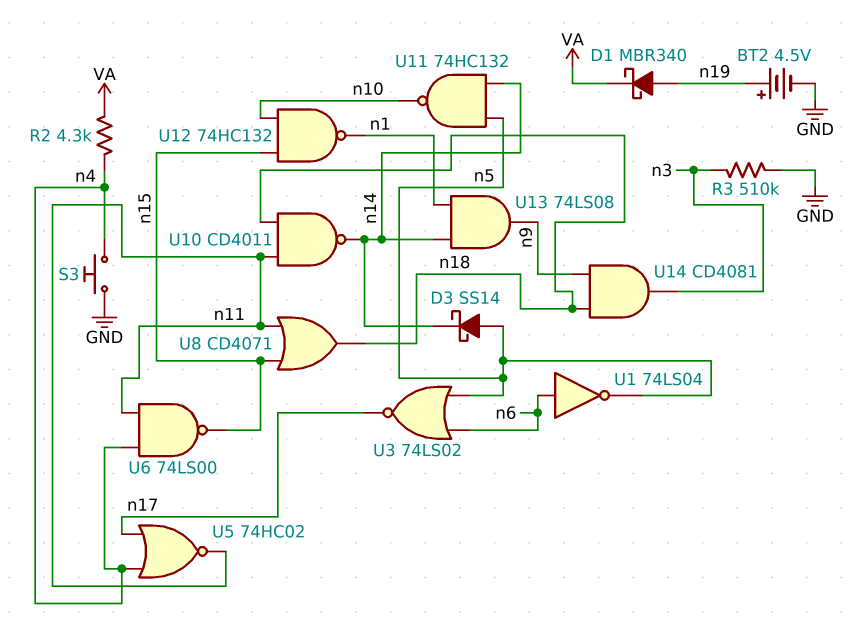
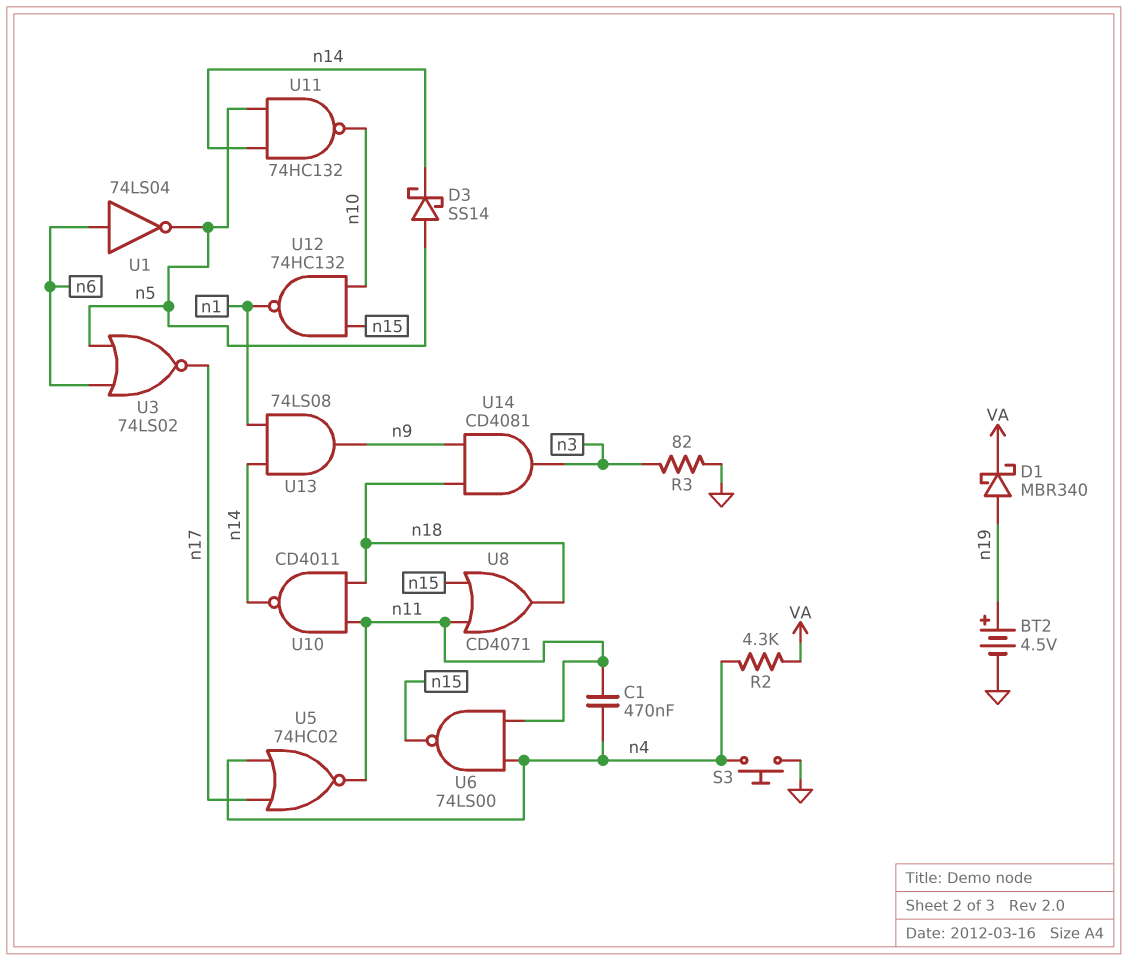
C1: none -> 470nF (n4, n11)
R3: 510k (GND, n3) -> 82 (GND, n3)

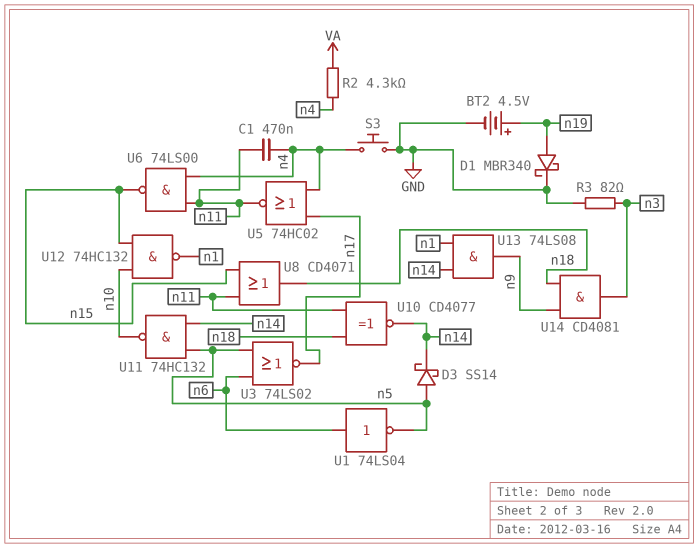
D1: schottky MBR340 (A n19, K VA) -> schottky MBR340 (A n19, K GND)
U10: NAND CD4011 (in n11, in n18, out n14) -> XNOR CD4077 (in n11, in n18, out n14)

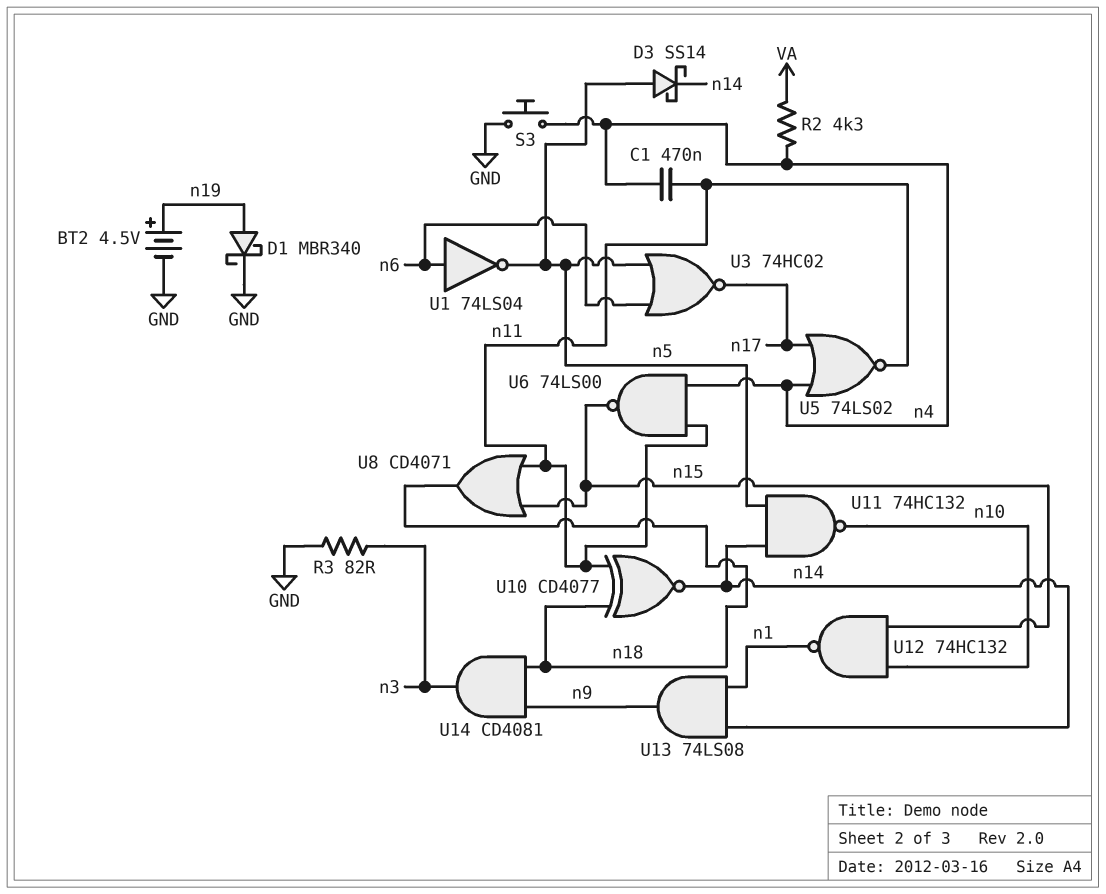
U3: NOR 74LS02 (in n5, in n6, out n17) -> NOR 74HC02 (in n5, in n6, out n17)
U5: NOR 74HC02 (in n4, in n17, out n11) -> NOR 74LS02 (in n4, in n17, out n11)

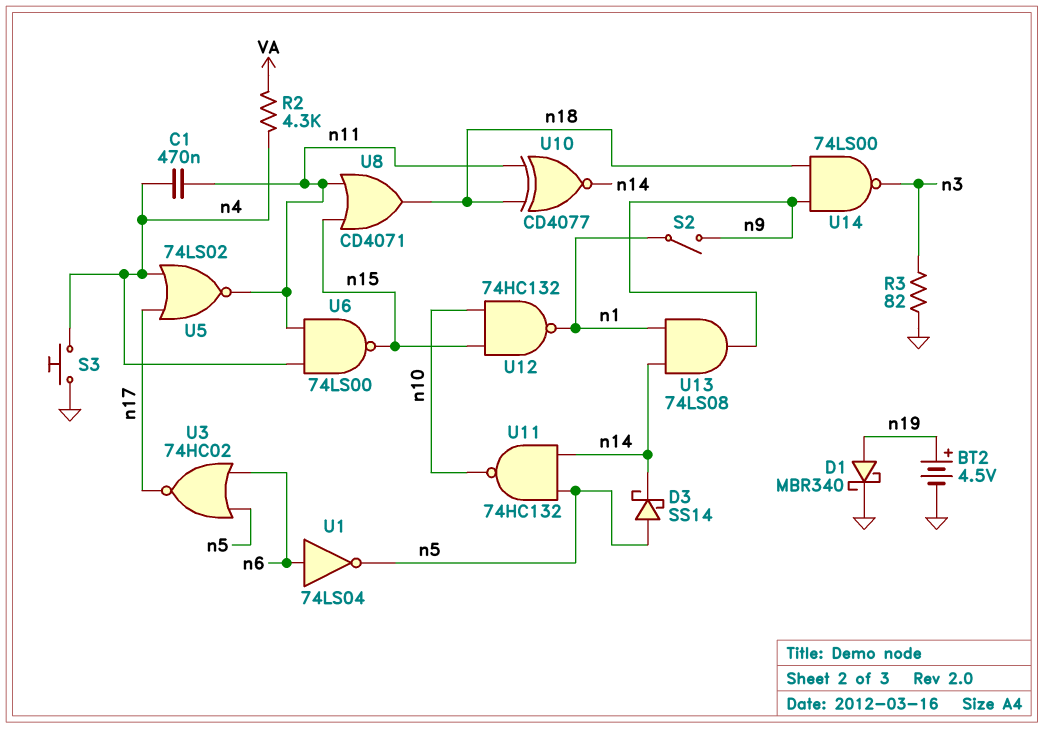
S2: none -> switch (n1, n9)
U14: AND CD4081 (in n9, in n18, out n3) -> NAND 74LS00 (in n9, in n18, out n3)

